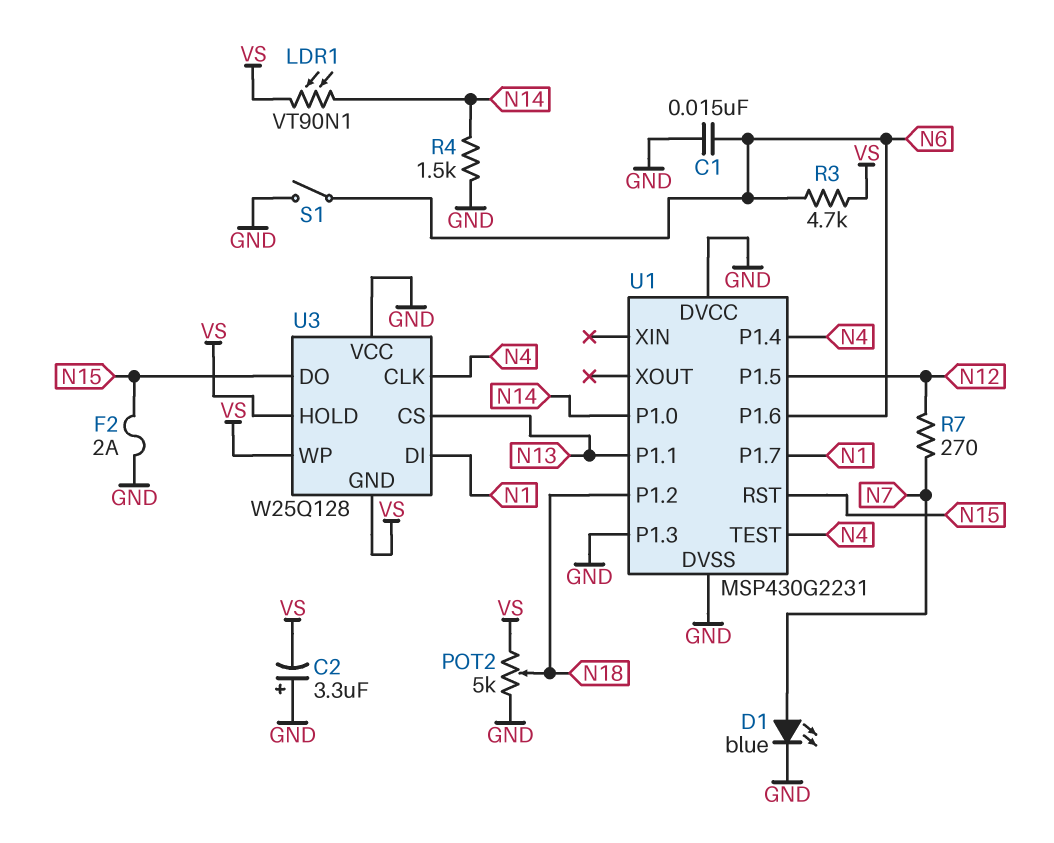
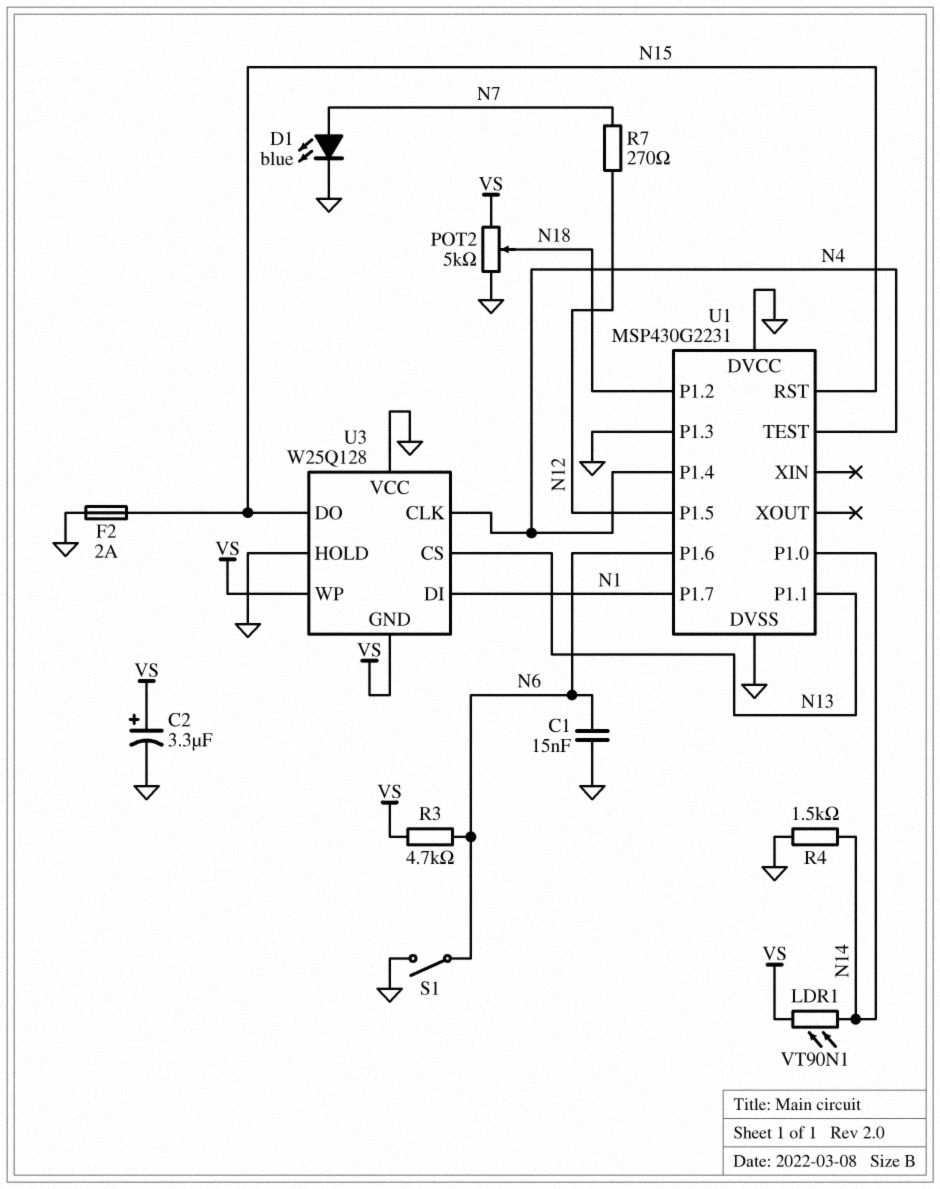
C2: 3.3uF (plus GND, minus VS) -> 3.3uF (plus VS, minus GND)
U3 pin HOLD: VS -> GND

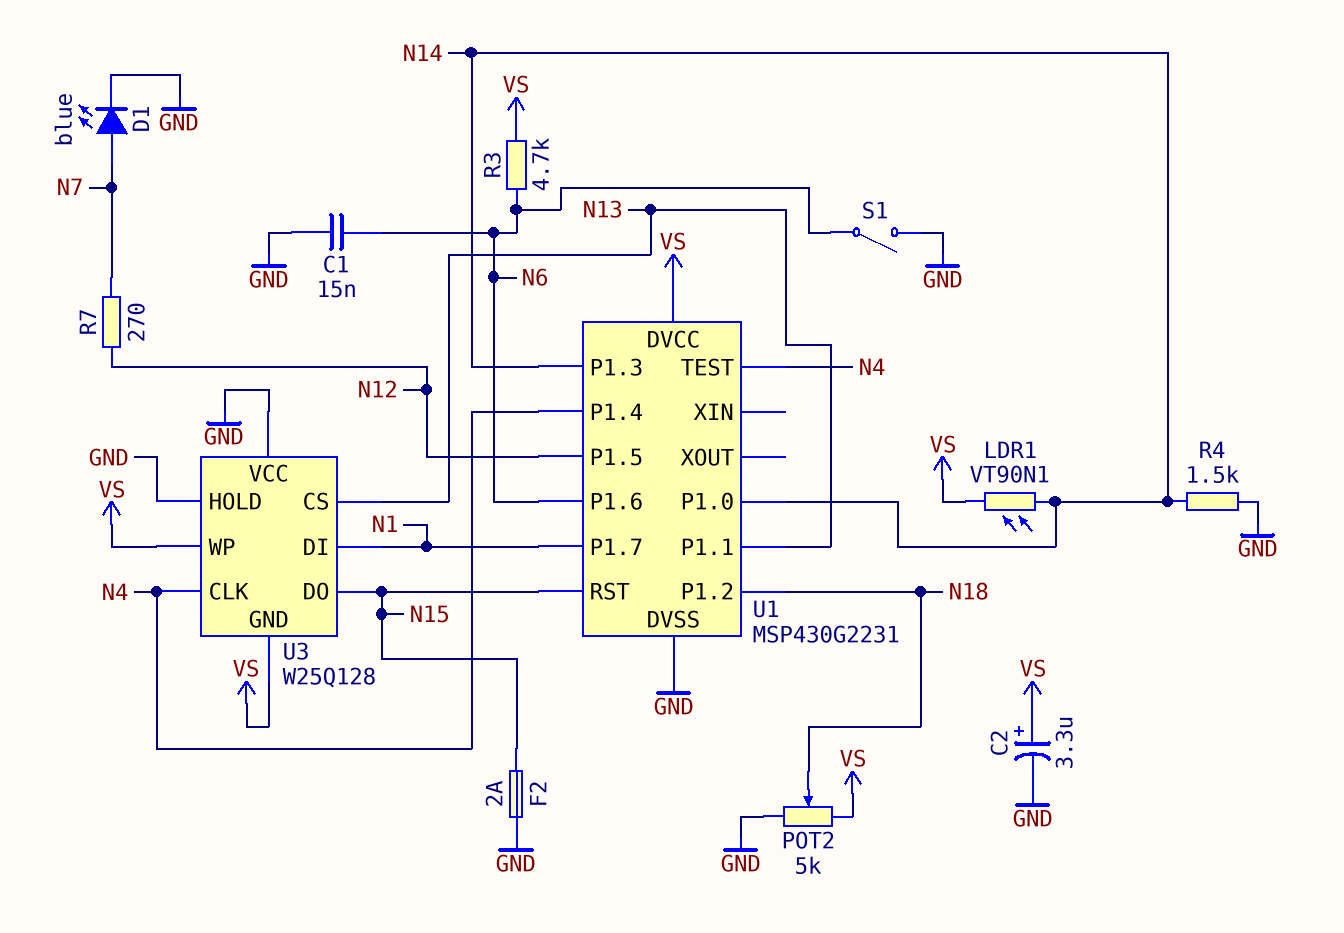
U1 pin DVCC: GND -> VS
U1 pin P1.3: GND -> N14

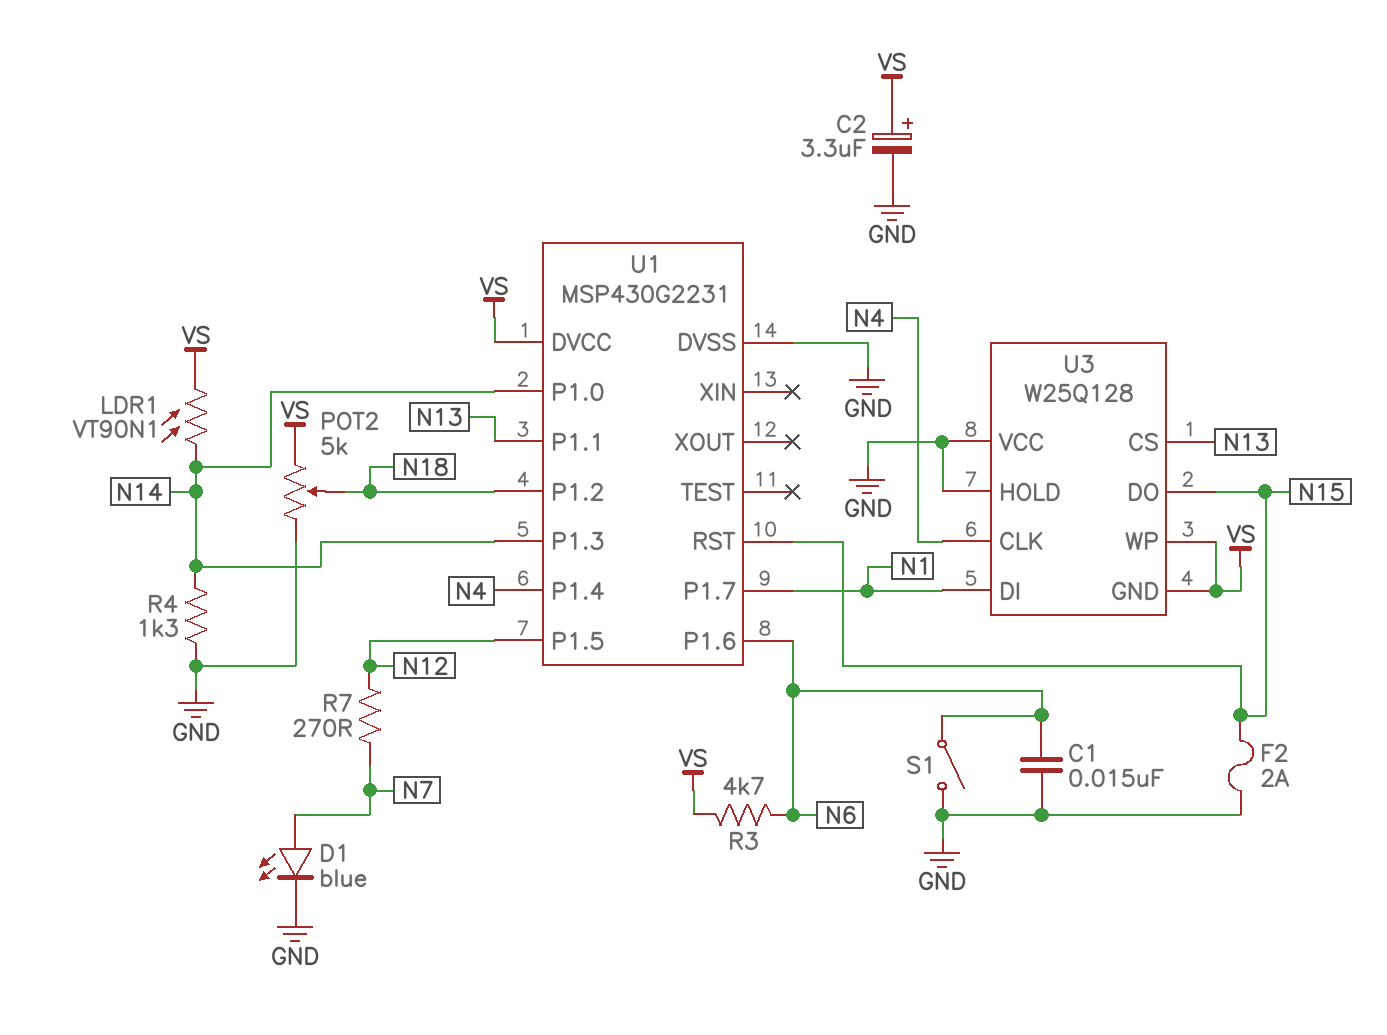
R4: 1.5k (GND, N14) -> 1.3k (GND, N14)
U1 pin TEST: N4 -> none

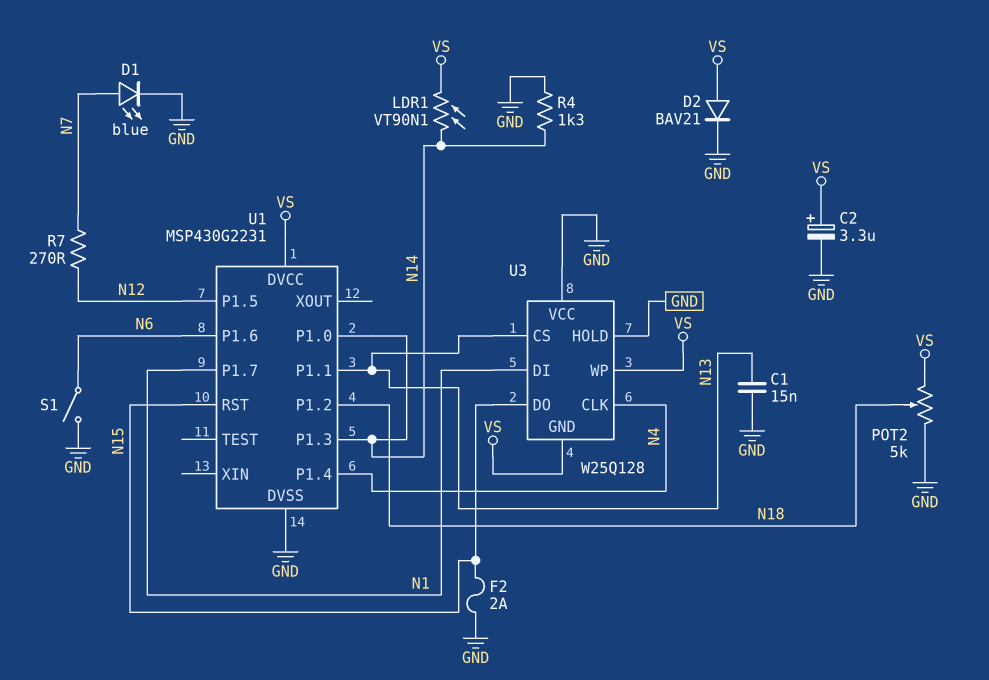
C1: 15nF (GND, N6) -> 15nF (GND, N13)
D2: none -> diode BAV21 (A VS, K GND)
R3: 4.7k (N6, VS) -> none

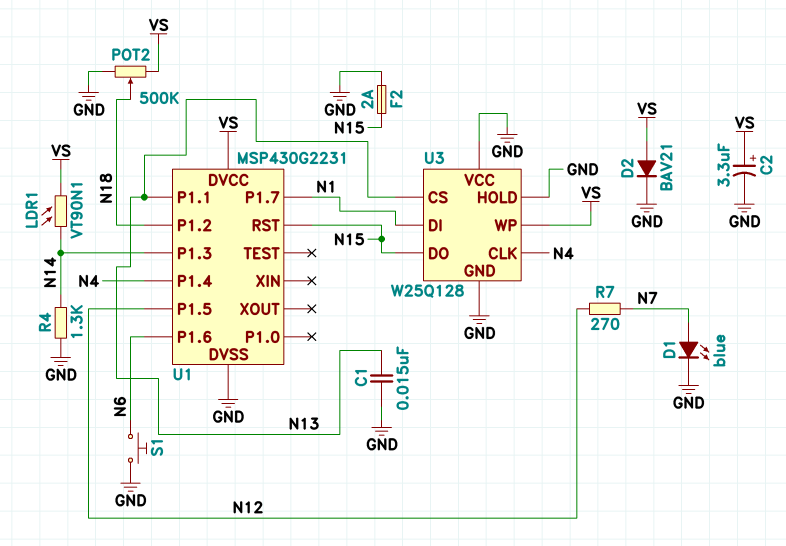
POT2: 5k (GND, VS, wiper N18) -> 500k (GND, VS, wiper N18)
S1: switch (GND, N6) -> button (GND, N6)
U1 pin P1.0: N14 -> none
U3 pin GND: VS -> GND

